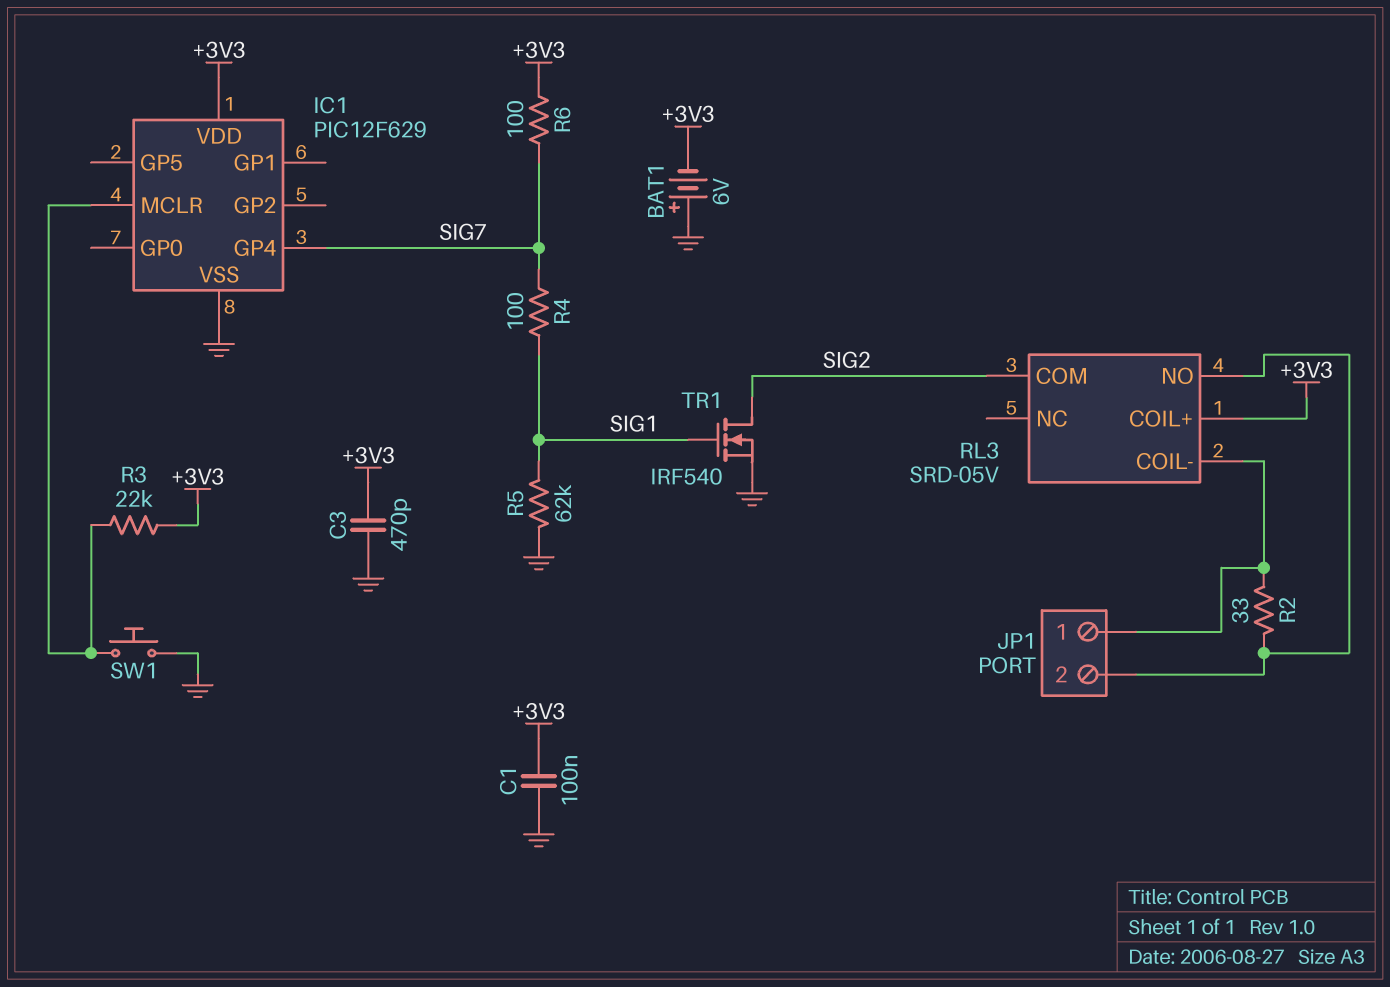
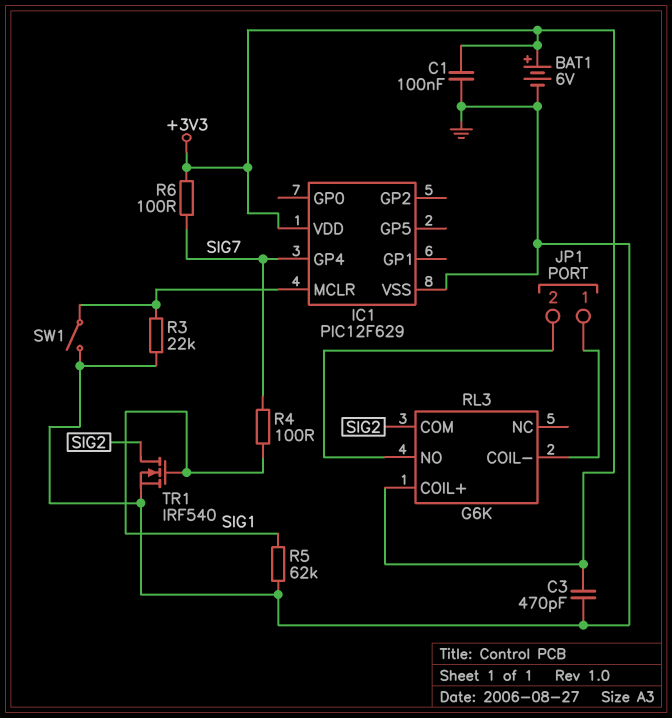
BAT1: 6V (plus GND, minus +3V3) -> 6V (plus +3V3, minus GND)
R2: 33 (JP1/1, JP1/2) -> none
R3: 22k (+3V3, IC1/MCLR) -> 22k (GND, IC1/MCLR)
RL3: SRD-05V -> G6K
SW1: button (GND, IC1/MCLR) -> switch (GND, IC1/MCLR)

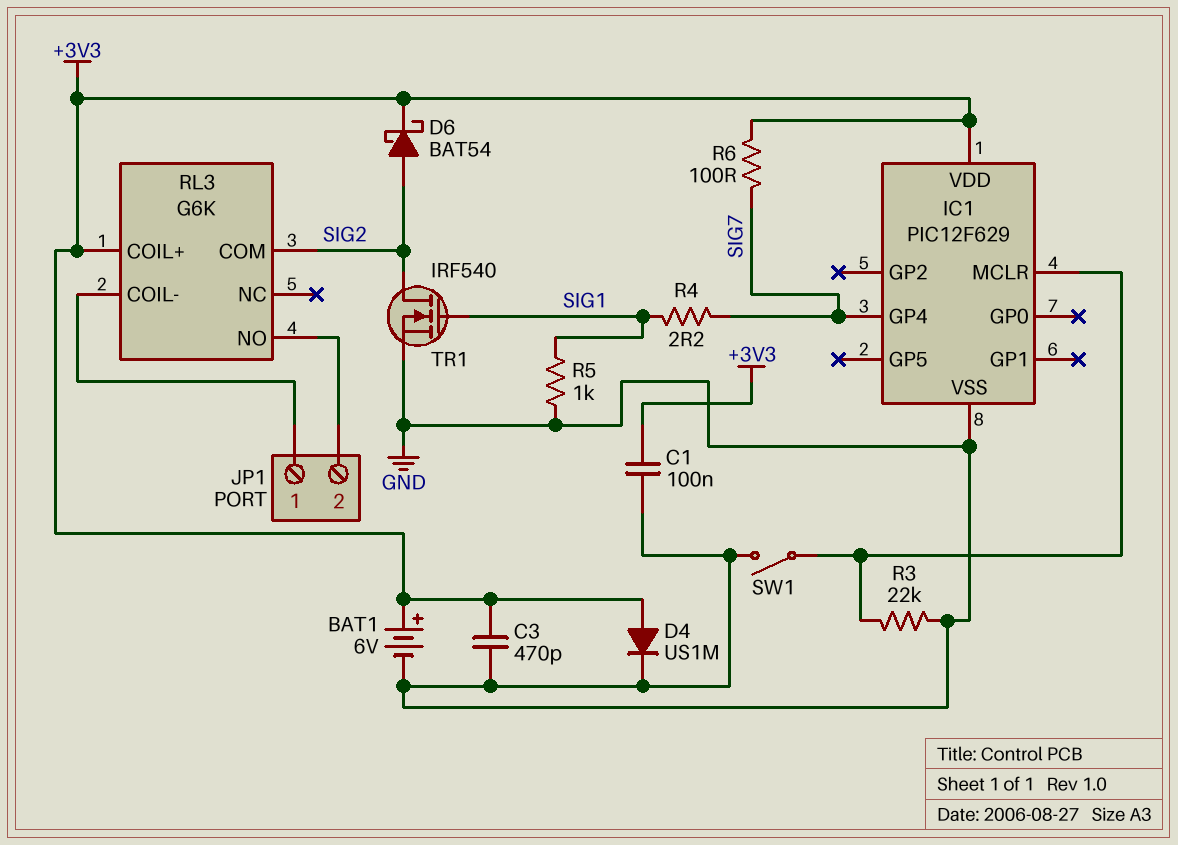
D4: none -> diode US1M (A +3V3, K GND)
D6: none -> schottky BAT54 (A SIG2, K +3V3)
R4: 100 (SIG1, SIG7) -> 2.2 (SIG1, SIG7)
R5: 62k (GND, SIG1) -> 1k (GND, SIG1)

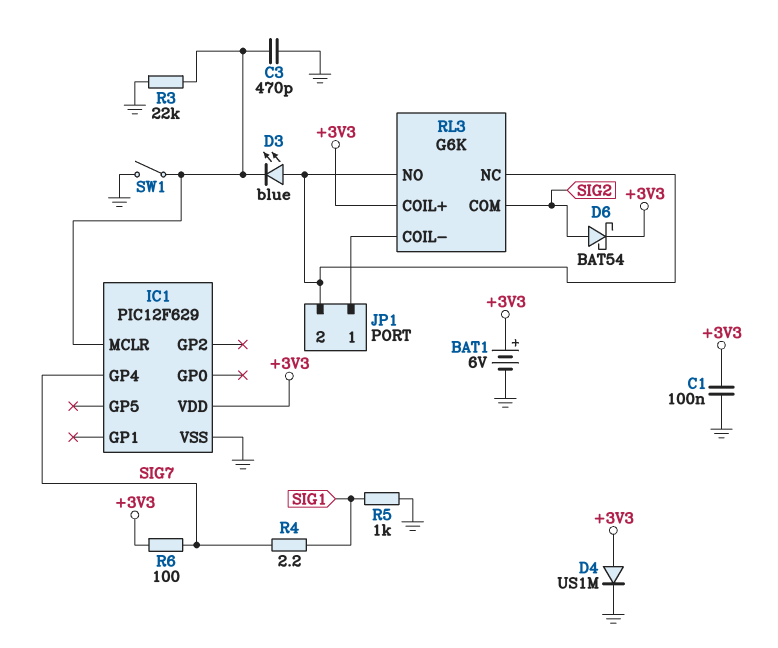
C3: 470pF (+3V3, GND) -> 470pF (GND, IC1/MCLR)
D3: none -> LED blue (A JP1/2, K IC1/MCLR)
RL3 pin NC: none -> JP1/2
TR1: NMOS IRF540 (G SIG1, D SIG2, S GND) -> none

